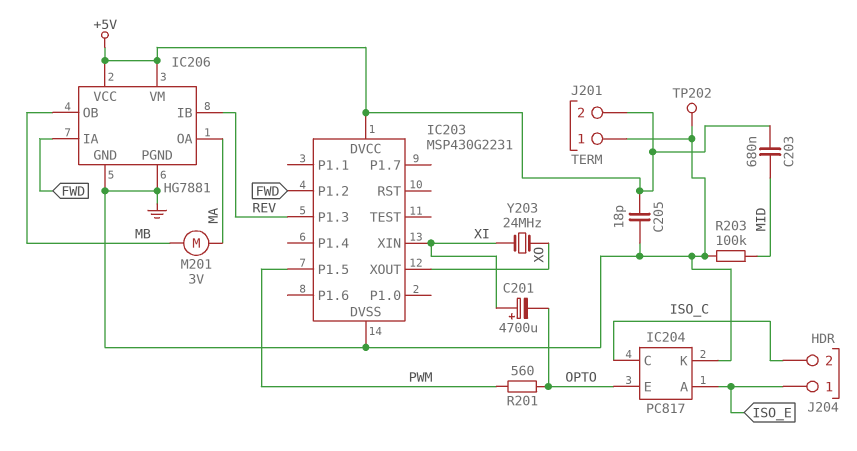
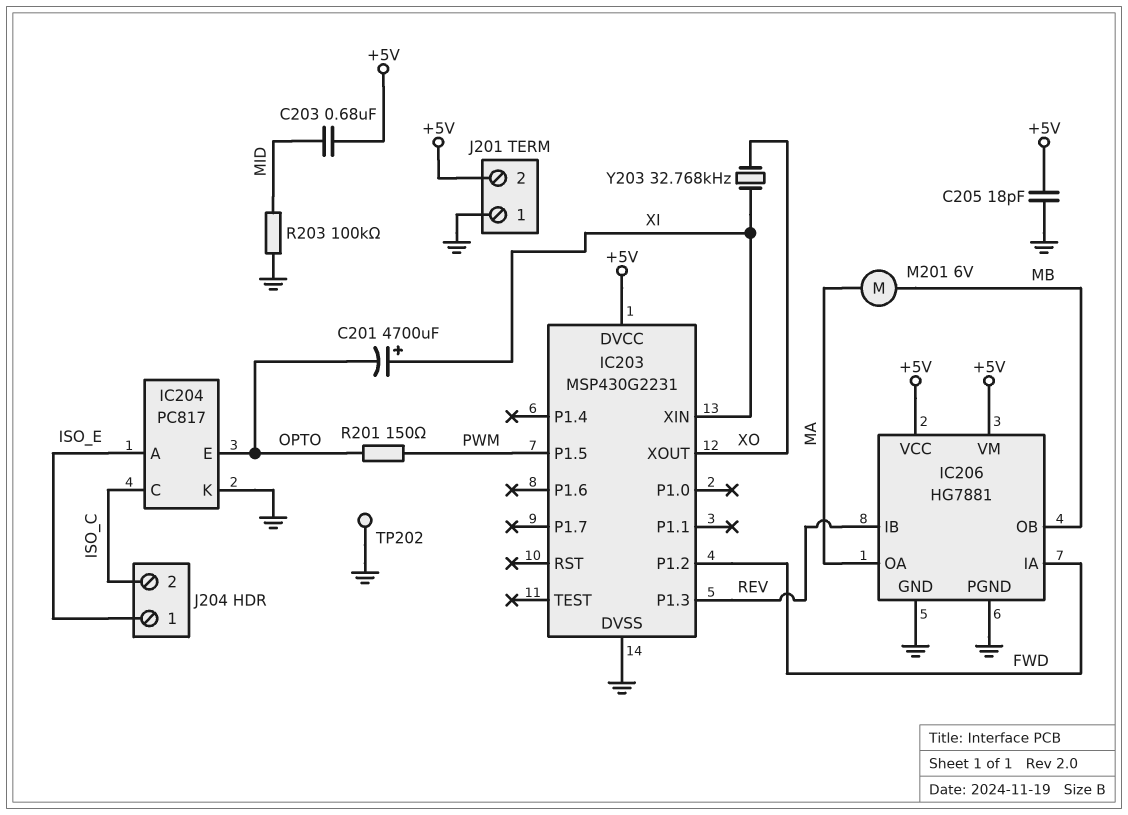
M201: motor 3V (MA, MB) -> motor 6V (MA, MB)
R201: 560 (OPTO, PWM) -> 150 (OPTO, PWM)
Y203: 24MHz (XI, XO) -> 32.768kHz (XI, XO)

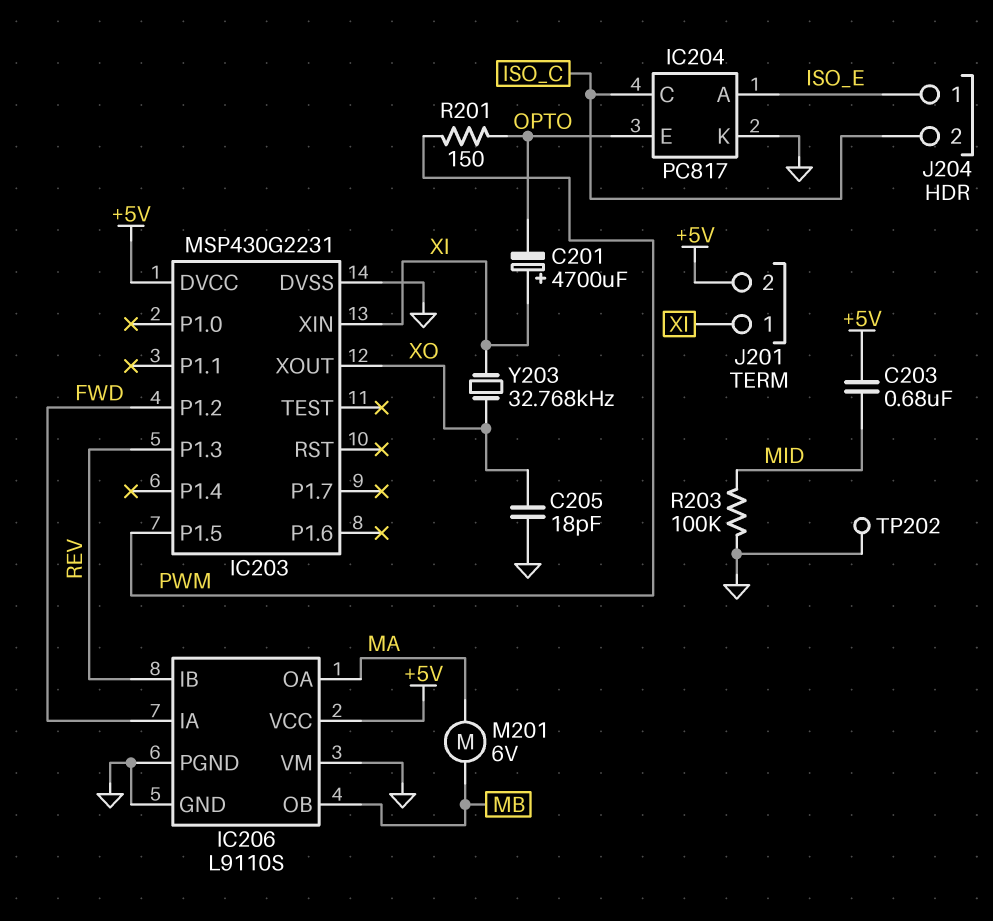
C205: 18pF (+5V, GND) -> 18pF (GND, XO)
IC206: HG7881 -> L9110S
IC206 pin VM: +5V -> GND
J201 pin 1: GND -> XI

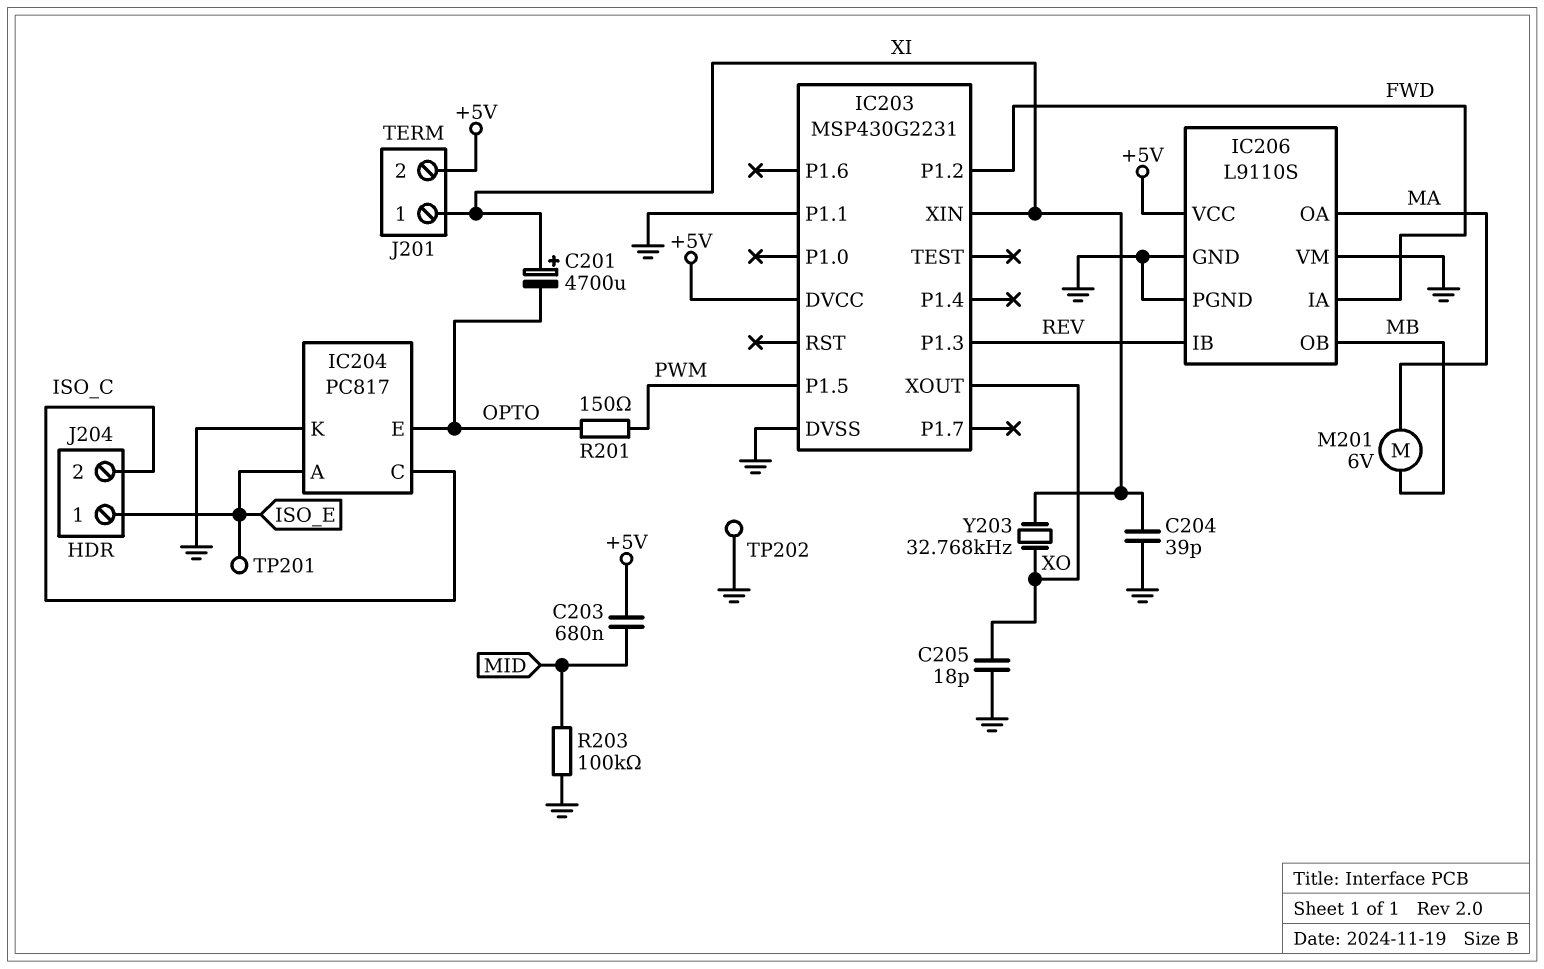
C204: none -> 39pF (GND, XI)
IC203 pin P1.1: none -> GND
TP201: none -> test point (ISO_E)

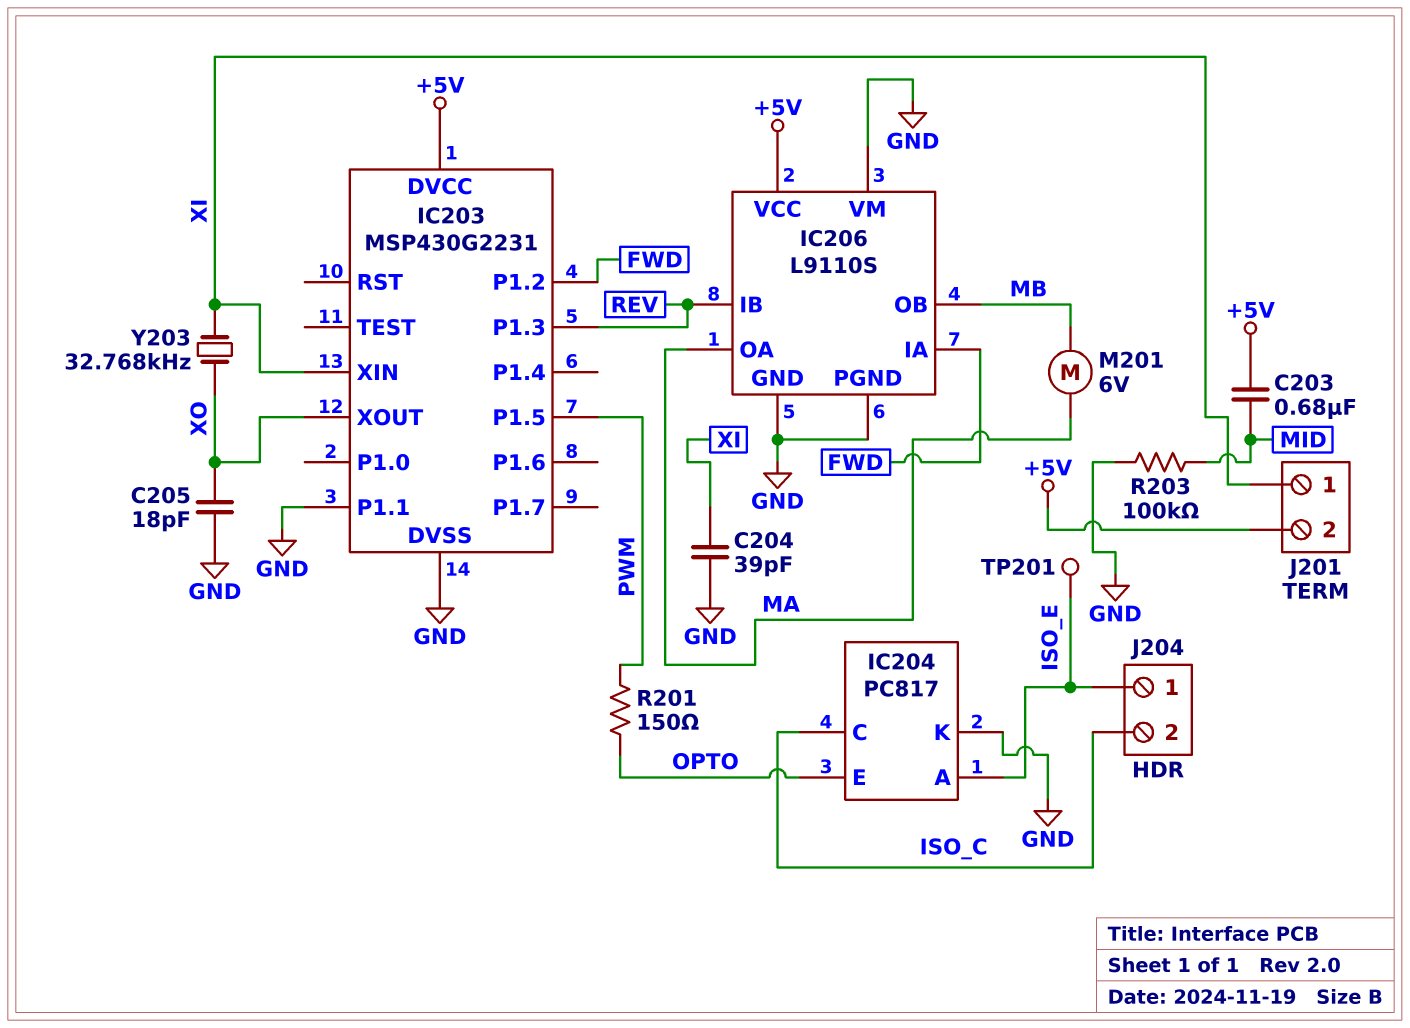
C201: 4700uF (plus XI, minus OPTO) -> none
TP202: test point (GND) -> none

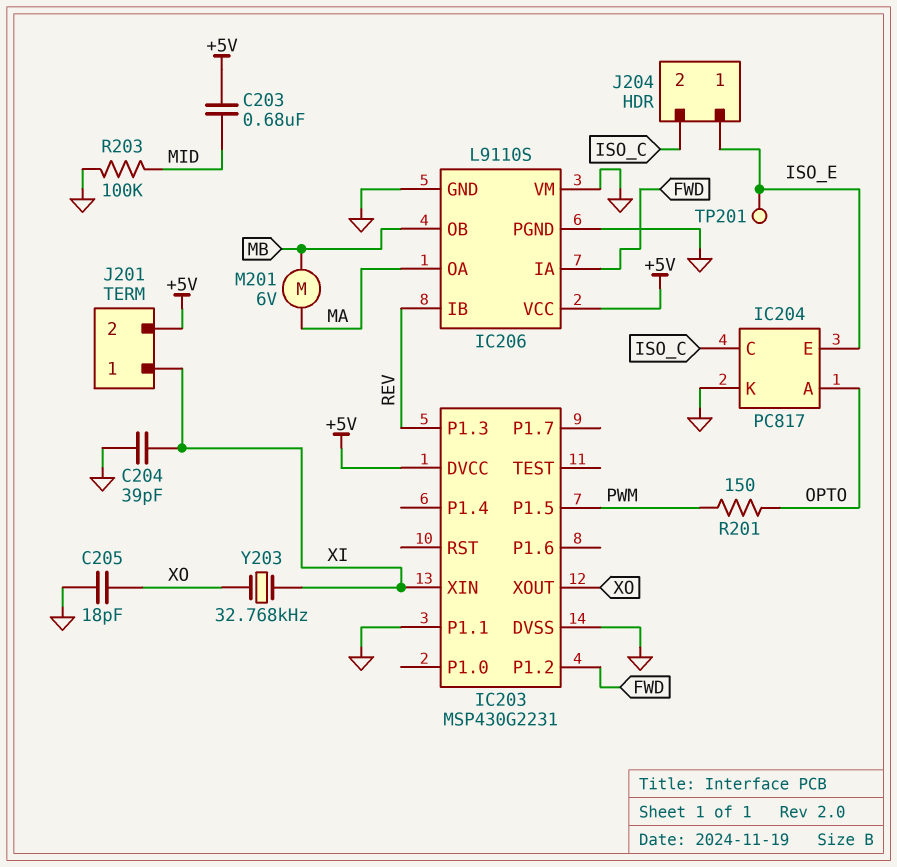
IC204 pin A: ISO_E -> OPTO
IC204 pin E: OPTO -> ISO_E

